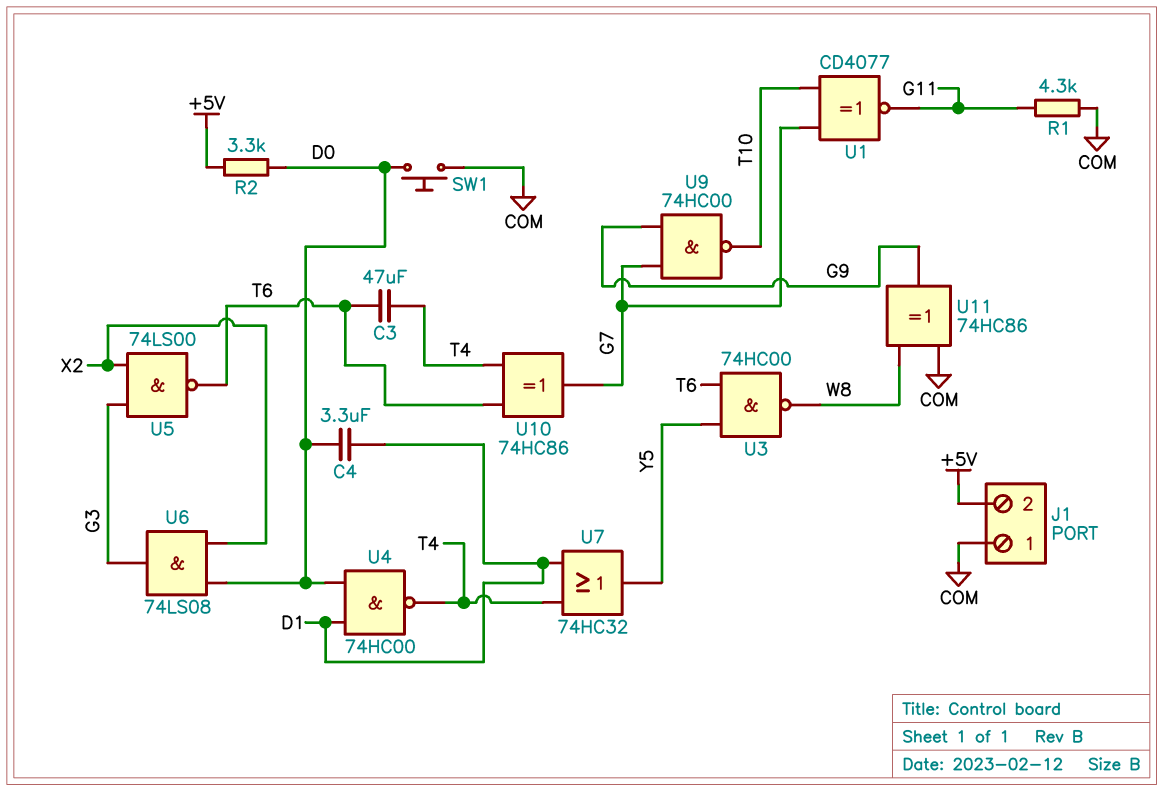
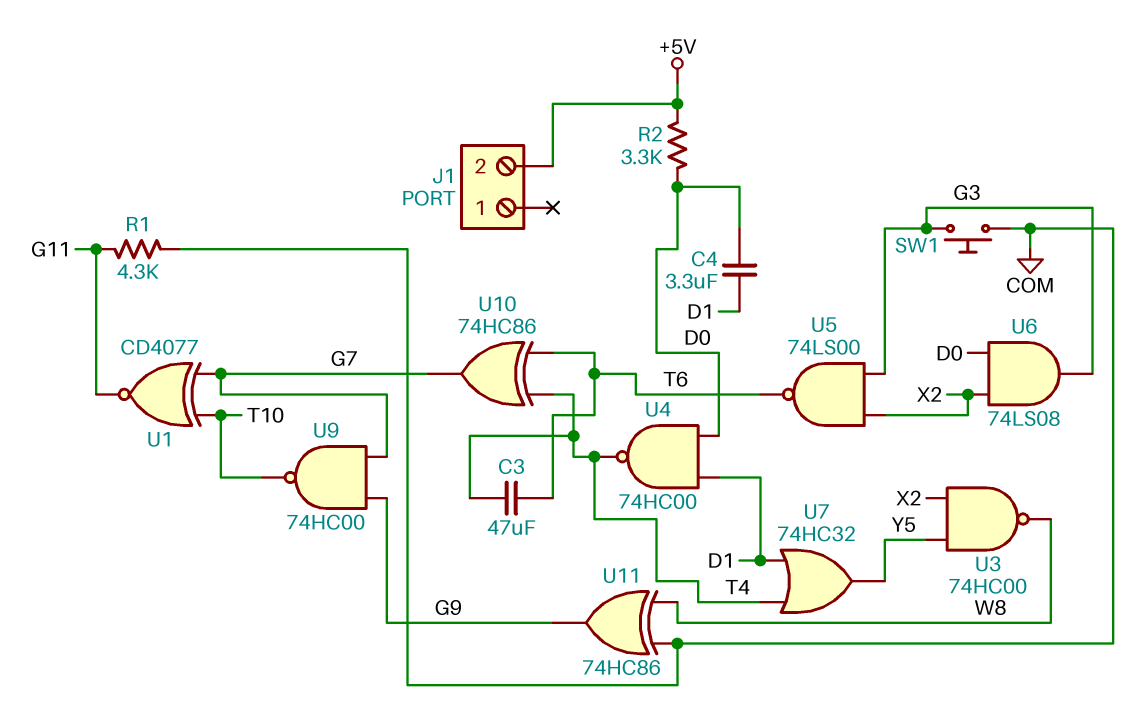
J1 pin 1: COM -> none
SW1: button (COM, D0) -> button (COM, G3)
U3: NAND 74HC00 (in T6, in Y5, out W8) -> NAND 74HC00 (in X2, in Y5, out W8)

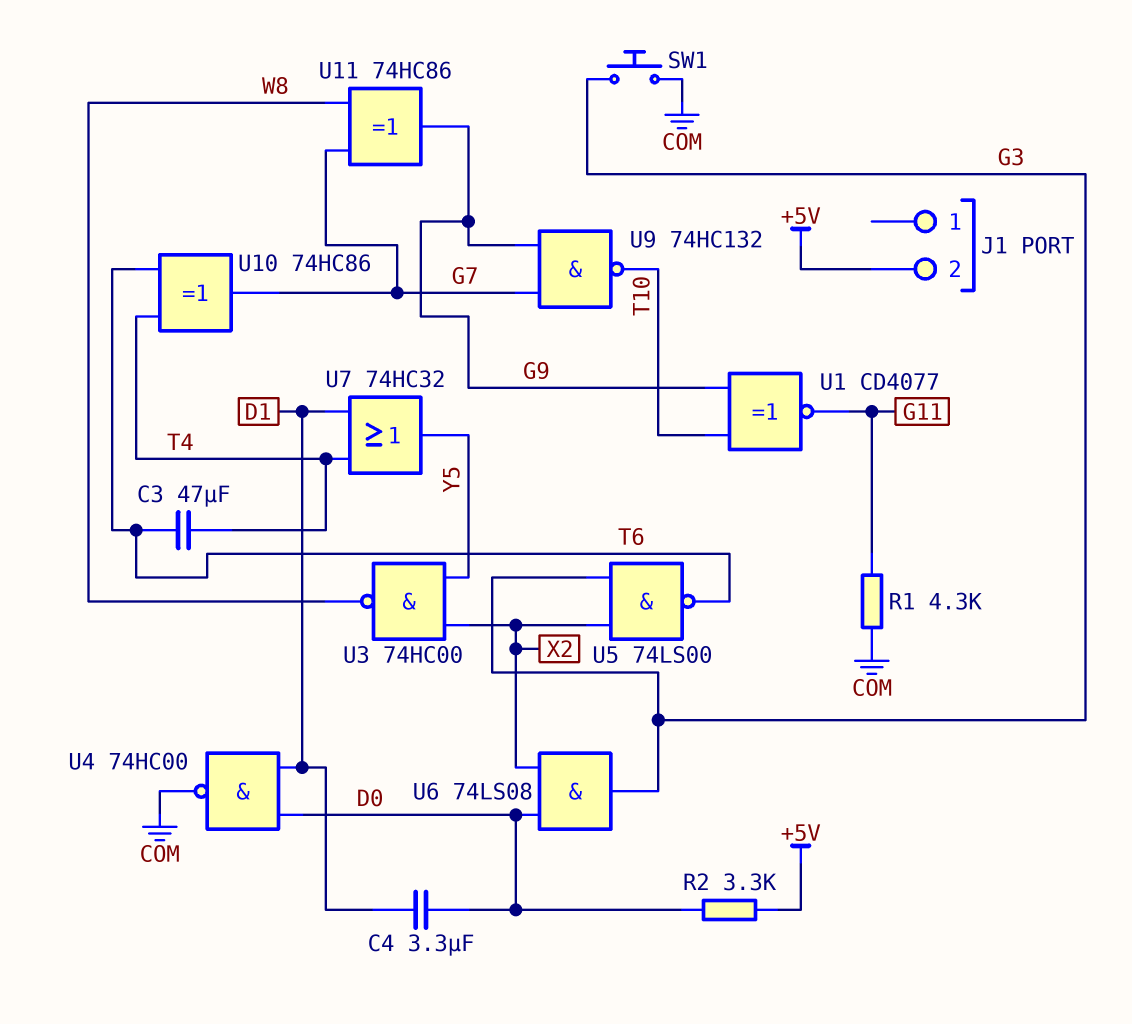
U1: XNOR CD4077 (in G7, in T10, out G11) -> XNOR CD4077 (in G9, in T10, out G11)
U4: NAND 74HC00 (in D0, in D1, out T4) -> NAND 74HC00 (in D0, in D1, out COM)
U9: NAND 74HC00 (in G7, in G9, out T10) -> NAND 74HC132 (in G7, in G9, out T10)
U11: XOR 74HC86 (in COM, in W8, out G9) -> XOR 74HC86 (in G7, in W8, out G9)

